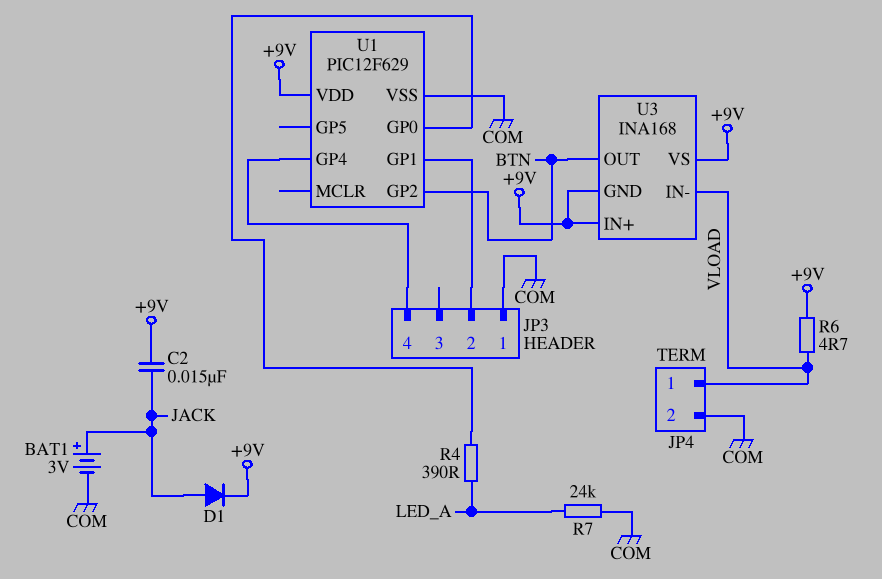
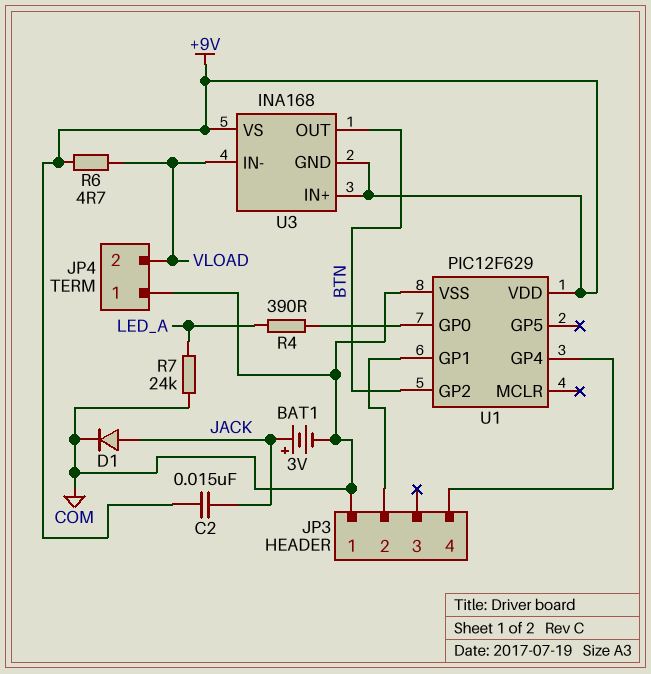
D1: diode (A JACK, K +9V) -> diode (A JACK, K COM)
JP4 pin 1: VLOAD -> COM
JP4 pin 2: COM -> VLOAD

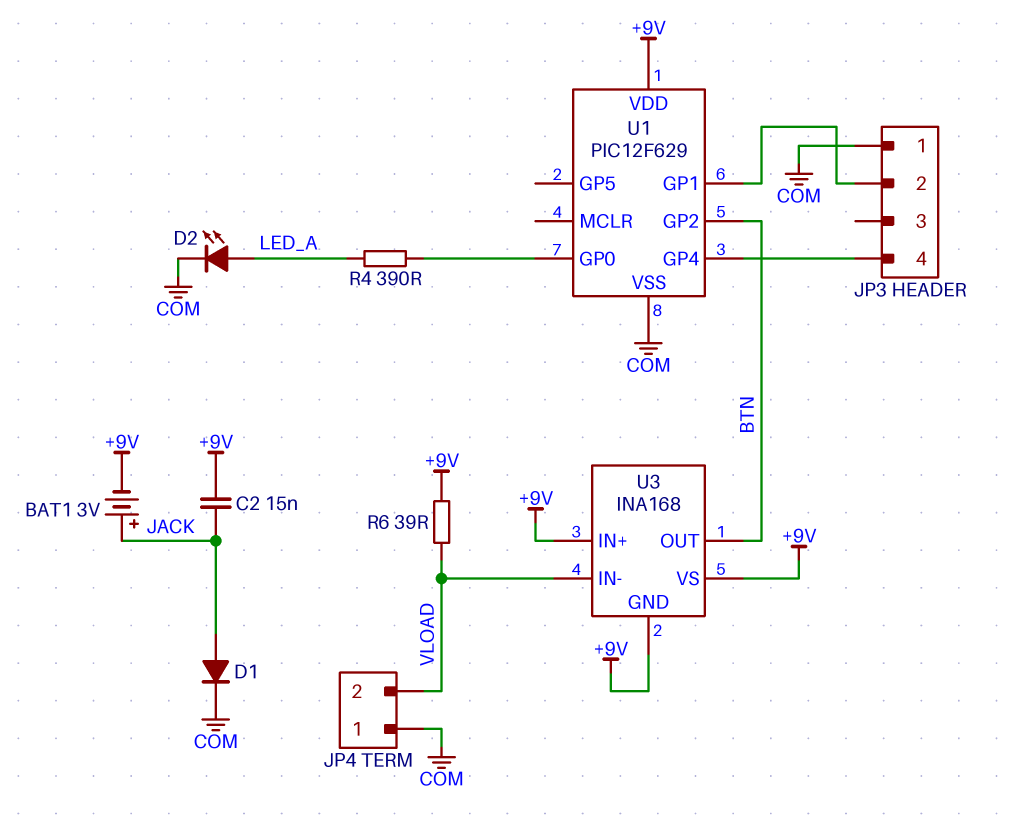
BAT1: 3V (plus JACK, minus COM) -> 3V (plus JACK, minus +9V)
D2: none -> LED (A LED_A, K COM)
R6: 4.7 (+9V, VLOAD) -> 39 (+9V, VLOAD)
R7: 24k (COM, LED_A) -> none

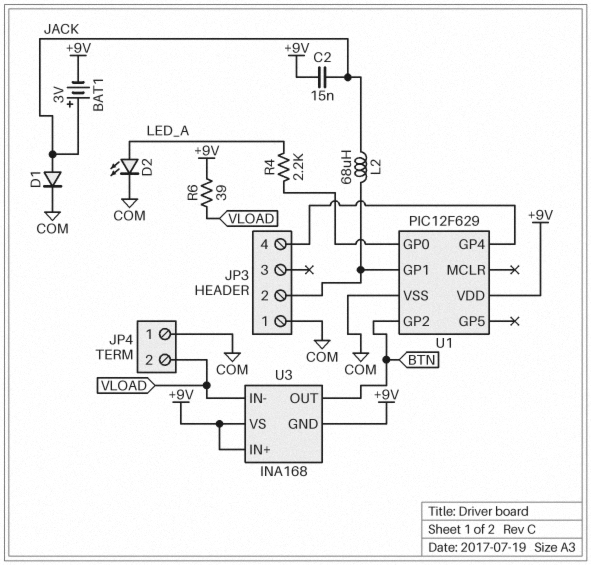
L2: none -> 68uH (JACK, JP3/2)
R4: 390 (LED_A, U1/GP0) -> 2.2k (LED_A, U1/GP0)

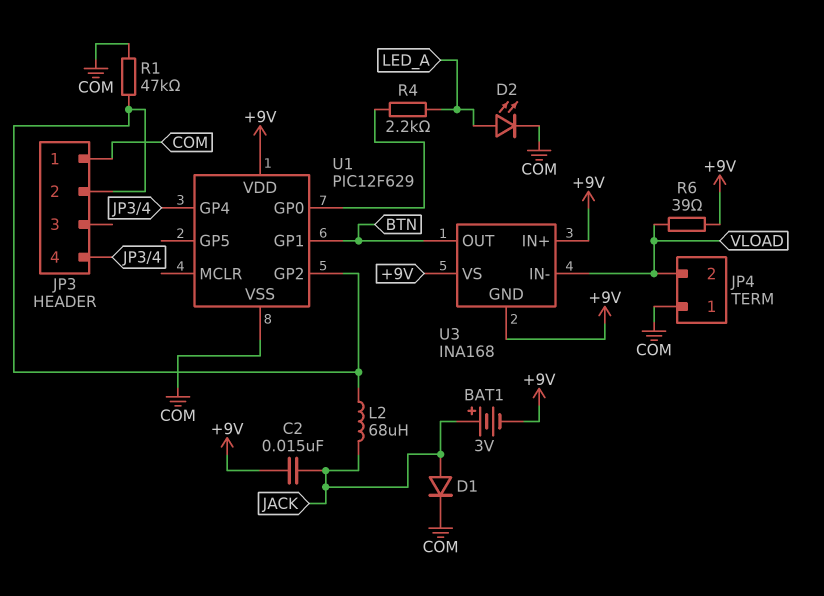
R1: none -> 47k (COM, JP3/2)
U1 pin GP1: JP3/2 -> BTN
U1 pin GP2: BTN -> JP3/2

